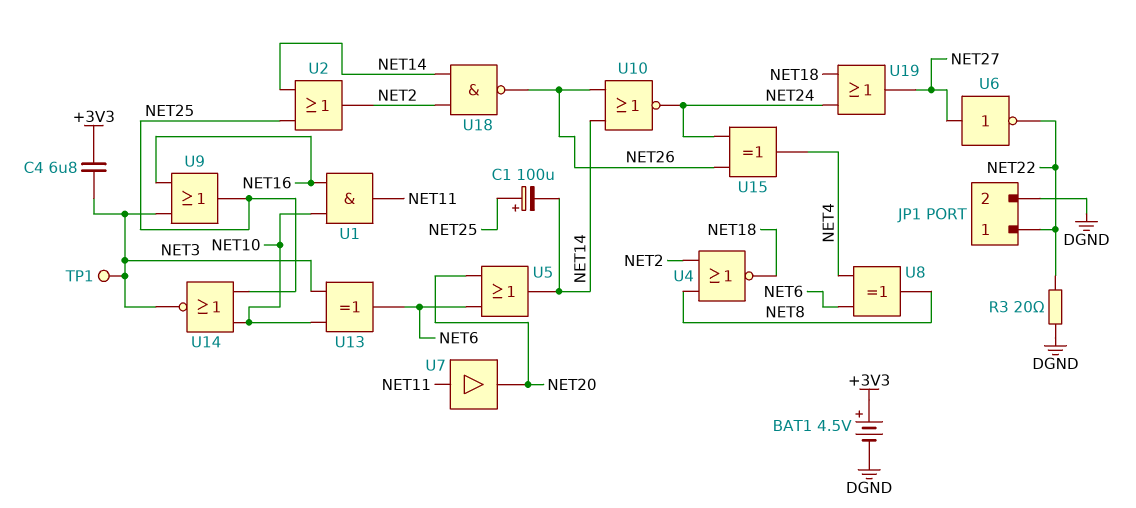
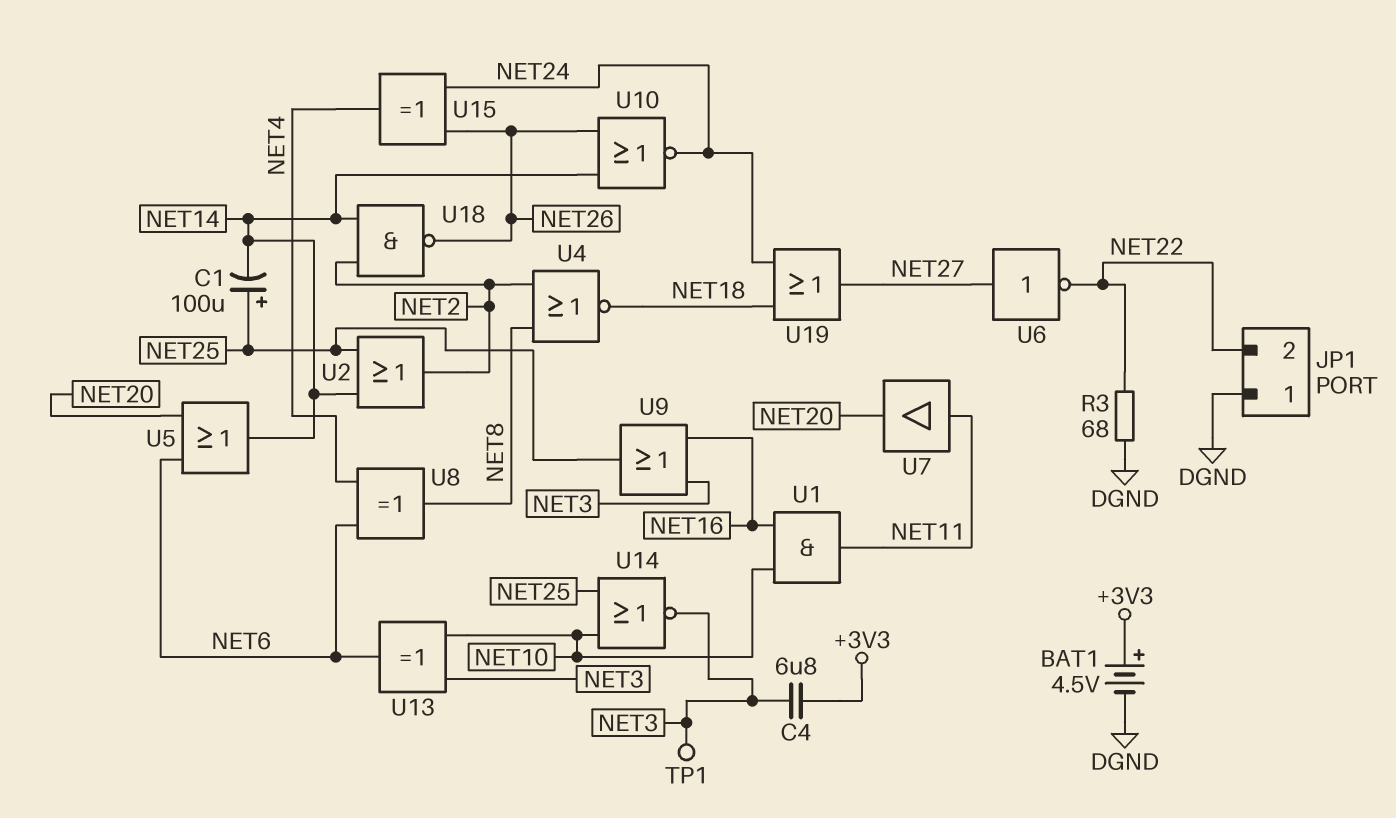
JP1 pin 1: NET22 -> DGND
JP1 pin 2: DGND -> NET22
R3: 20 (DGND, NET22) -> 68 (DGND, NET22)

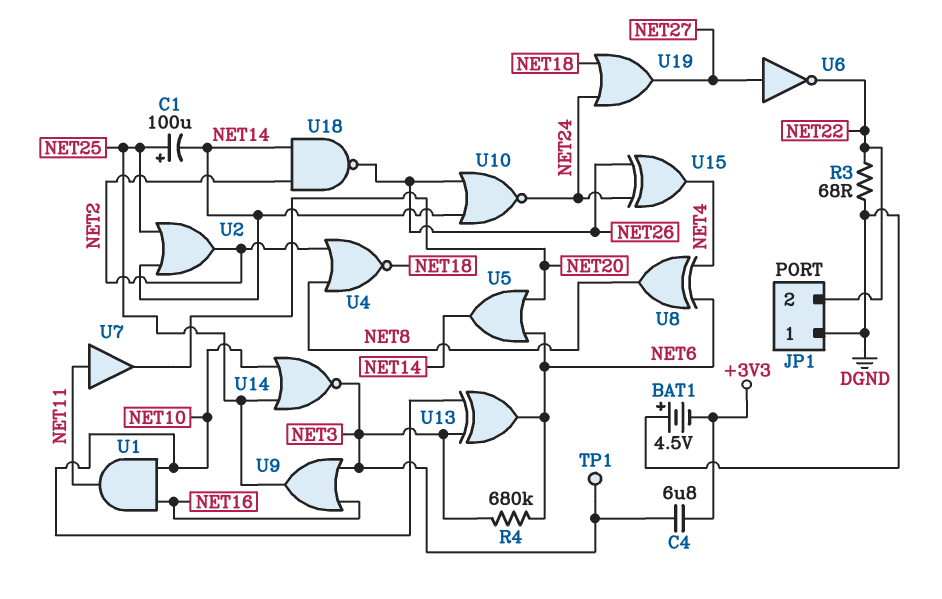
BAT1: 4.5V (plus +3V3, minus DGND) -> 4.5V (plus DGND, minus +3V3)
R4: none -> 680k (NET3, NET6)

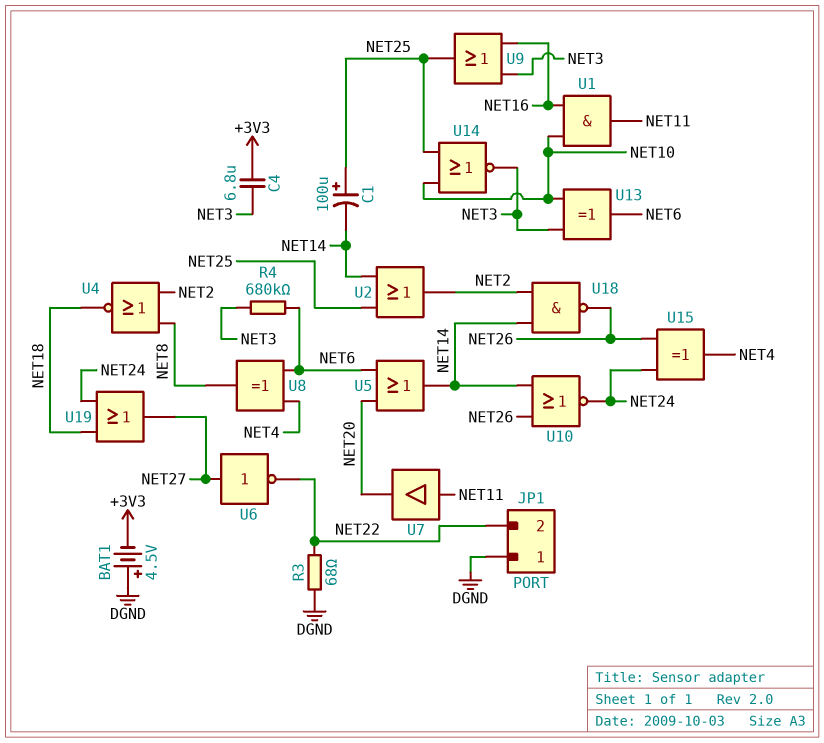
TP1: test point (NET3) -> none

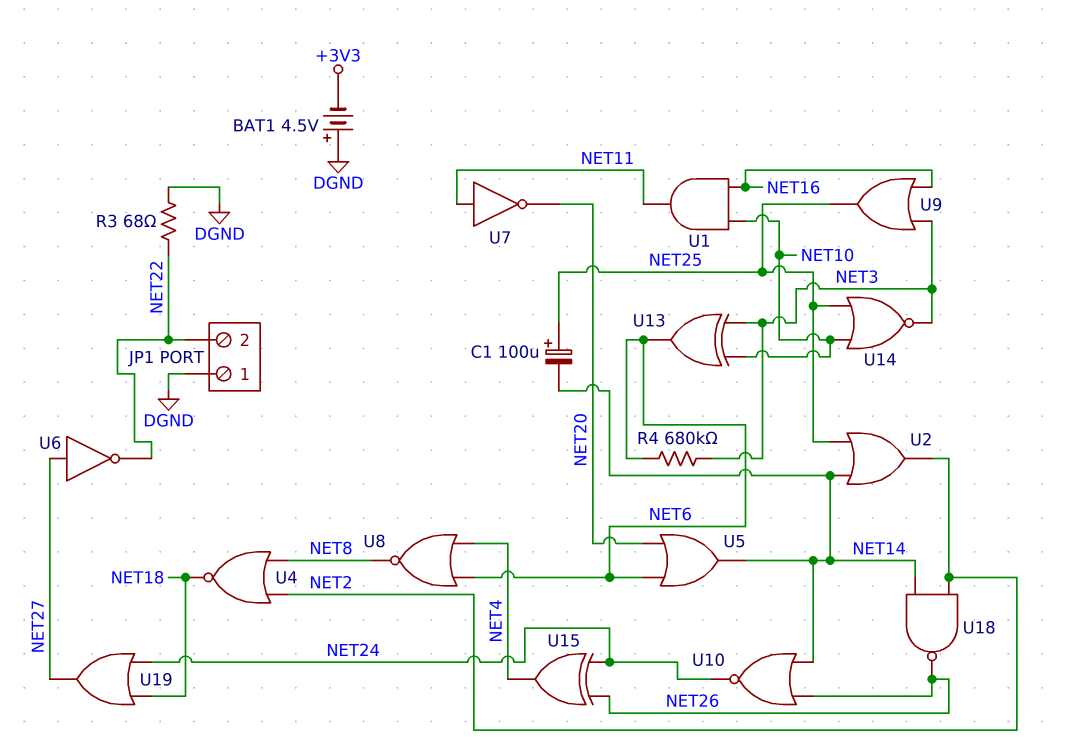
C4: 6.8uF (+3V3, NET3) -> none
U7: buffer (in NET11, out NET20) -> NOT (in NET11, out NET20)
U8: XOR (in NET4, in NET6, out NET8) -> NOR (in NET4, in NET6, out NET8)

